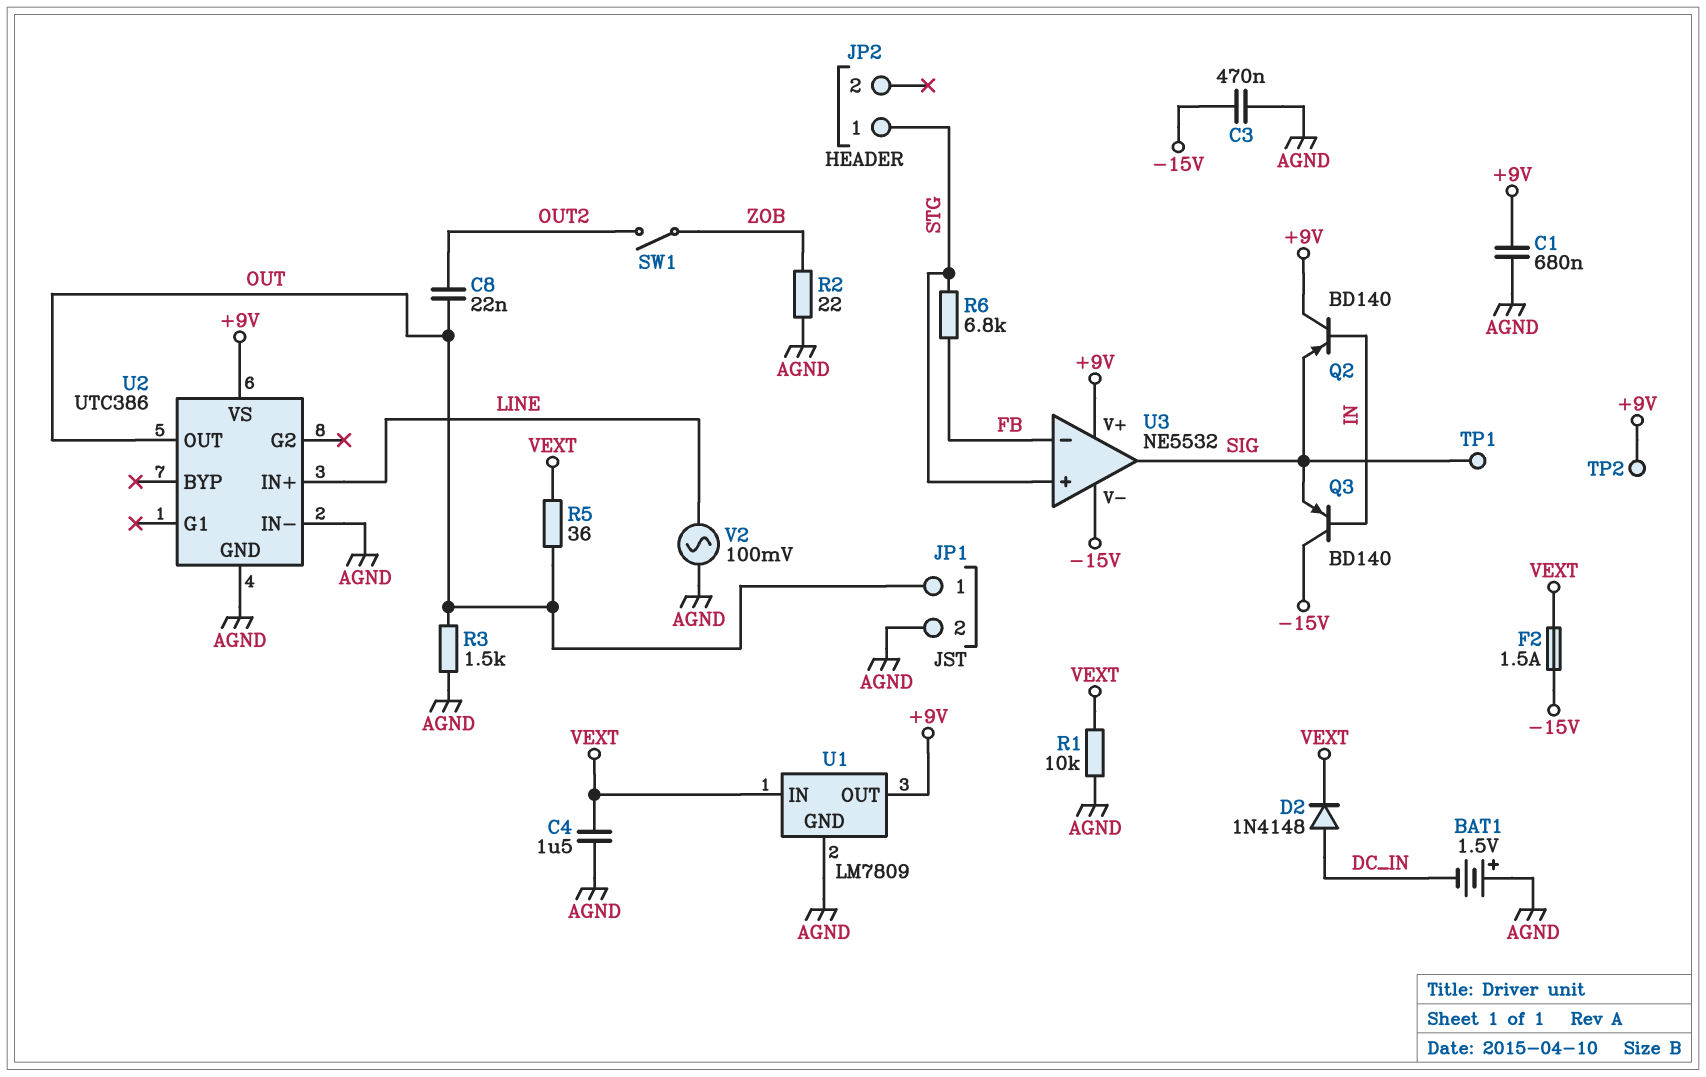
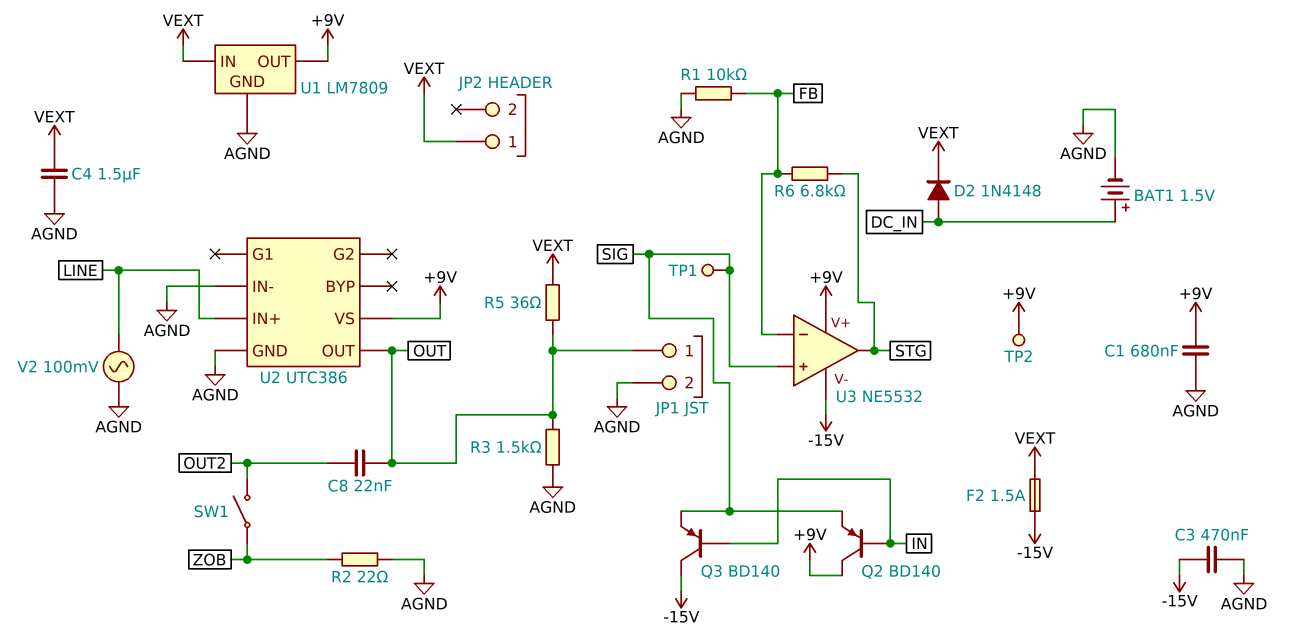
BAT1: 1.5V (plus AGND, minus DC_IN) -> 1.5V (plus DC_IN, minus AGND)
JP2 pin 1: STG -> VEXT
R1: 10k (AGND, VEXT) -> 10k (AGND, FB)
U3 pin in+: STG -> SIG
U3 pin out: SIG -> STG

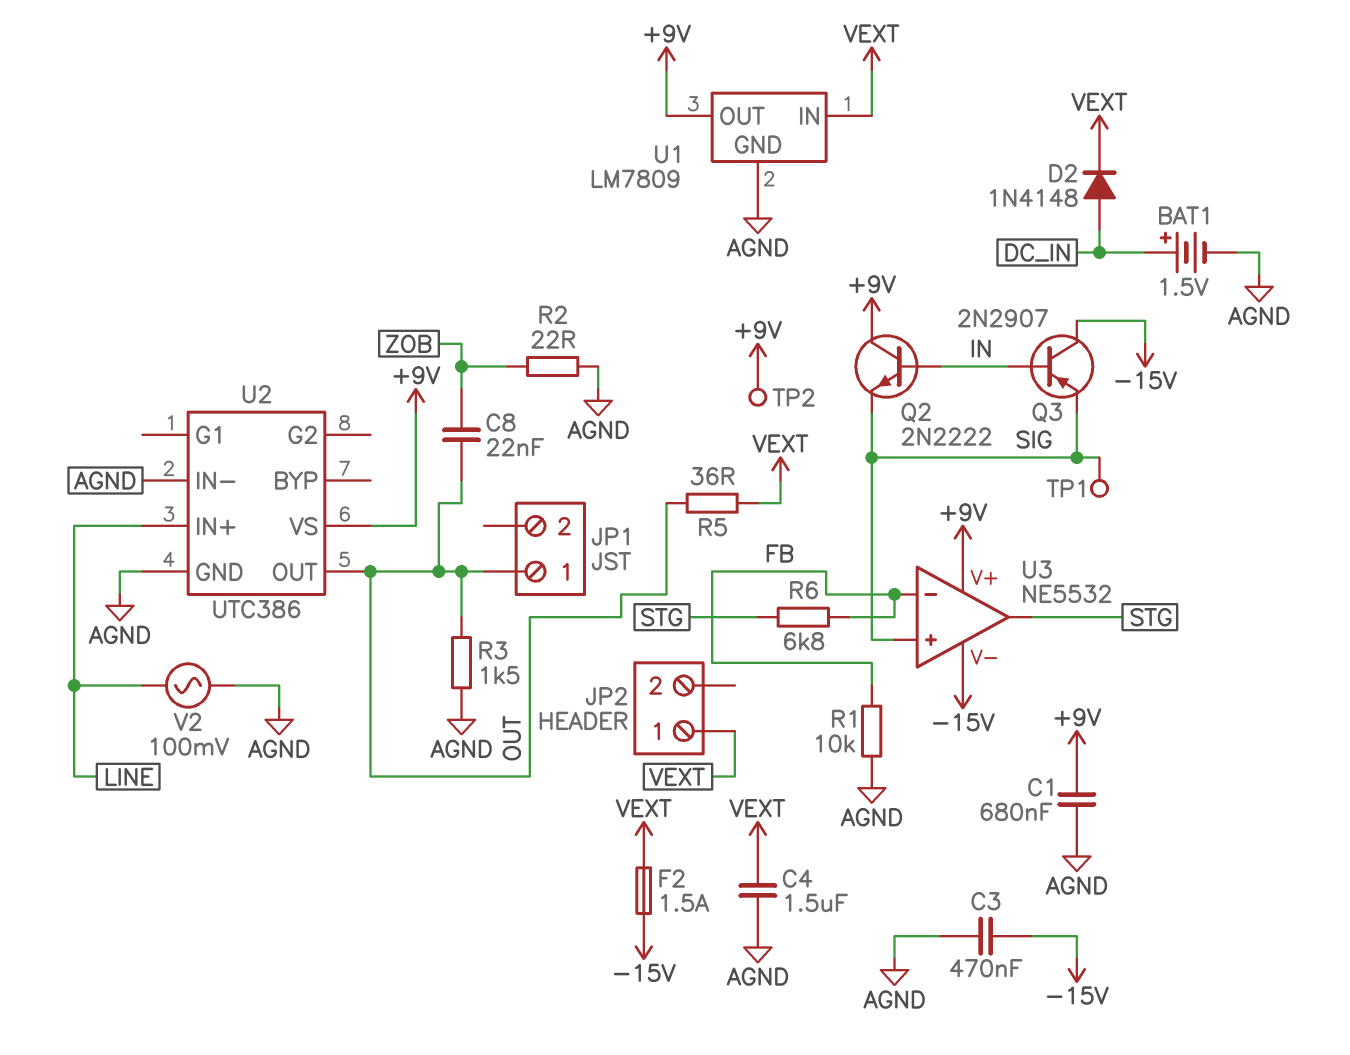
C8: 22nF (OUT, OUT2) -> 22nF (OUT, ZOB)
JP1 pin 2: AGND -> none
Q2: PNP BD140 (B IN, C +9V, E SIG) -> NPN 2N2222 (B IN, C +9V, E SIG)
Q3: PNP BD140 (B IN, C -15V, E SIG) -> PNP 2N2907 (B IN, C -15V, E SIG)
SW1: switch (OUT2, ZOB) -> none

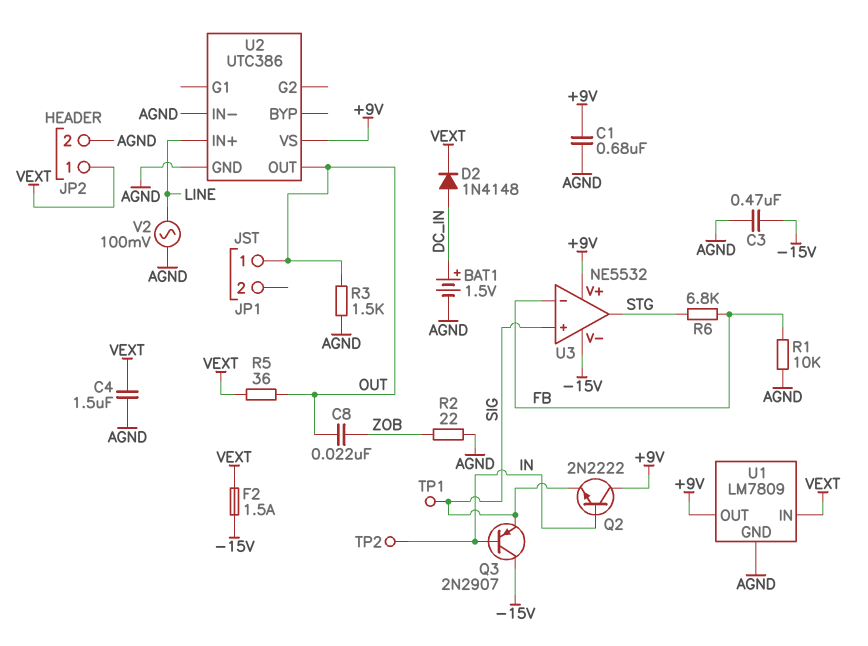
JP2 pin 2: none -> AGND
TP2: test point (+9V) -> test point (IN)

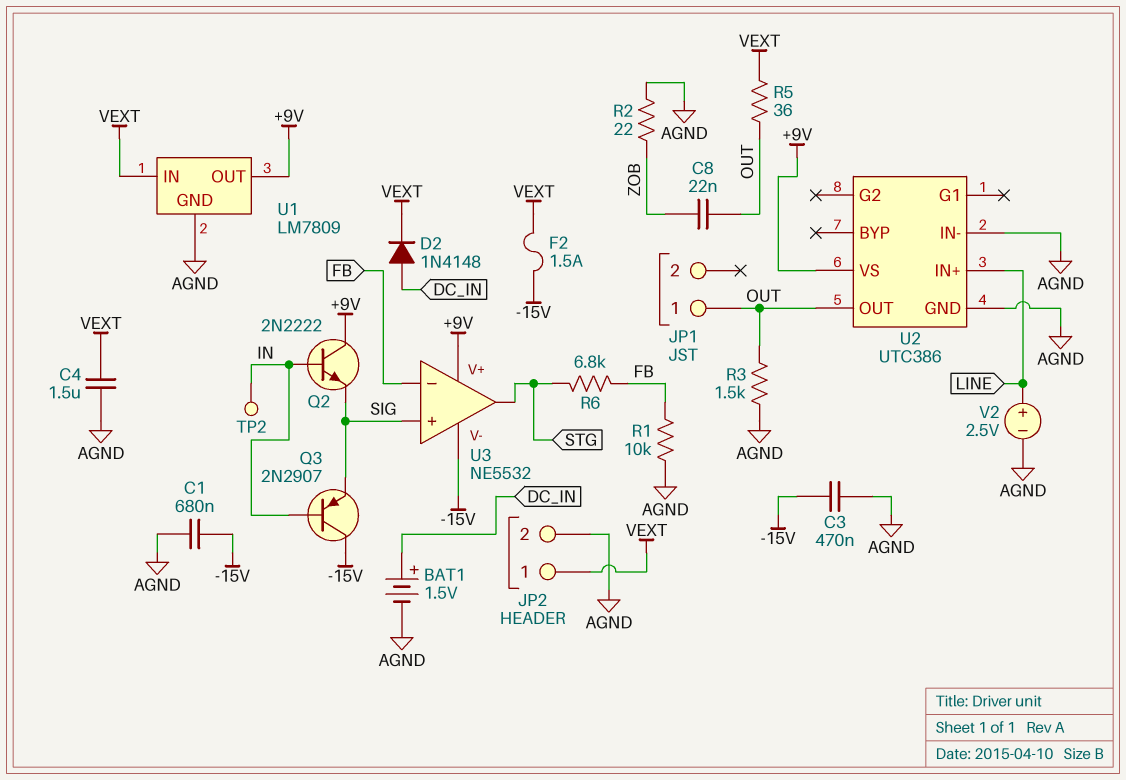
C1: 680nF (+9V, AGND) -> 680nF (-15V, AGND)
TP1: test point (SIG) -> none
V2: AC 100mV (AGND, LINE) -> 2.5V (plus LINE, minus AGND)

